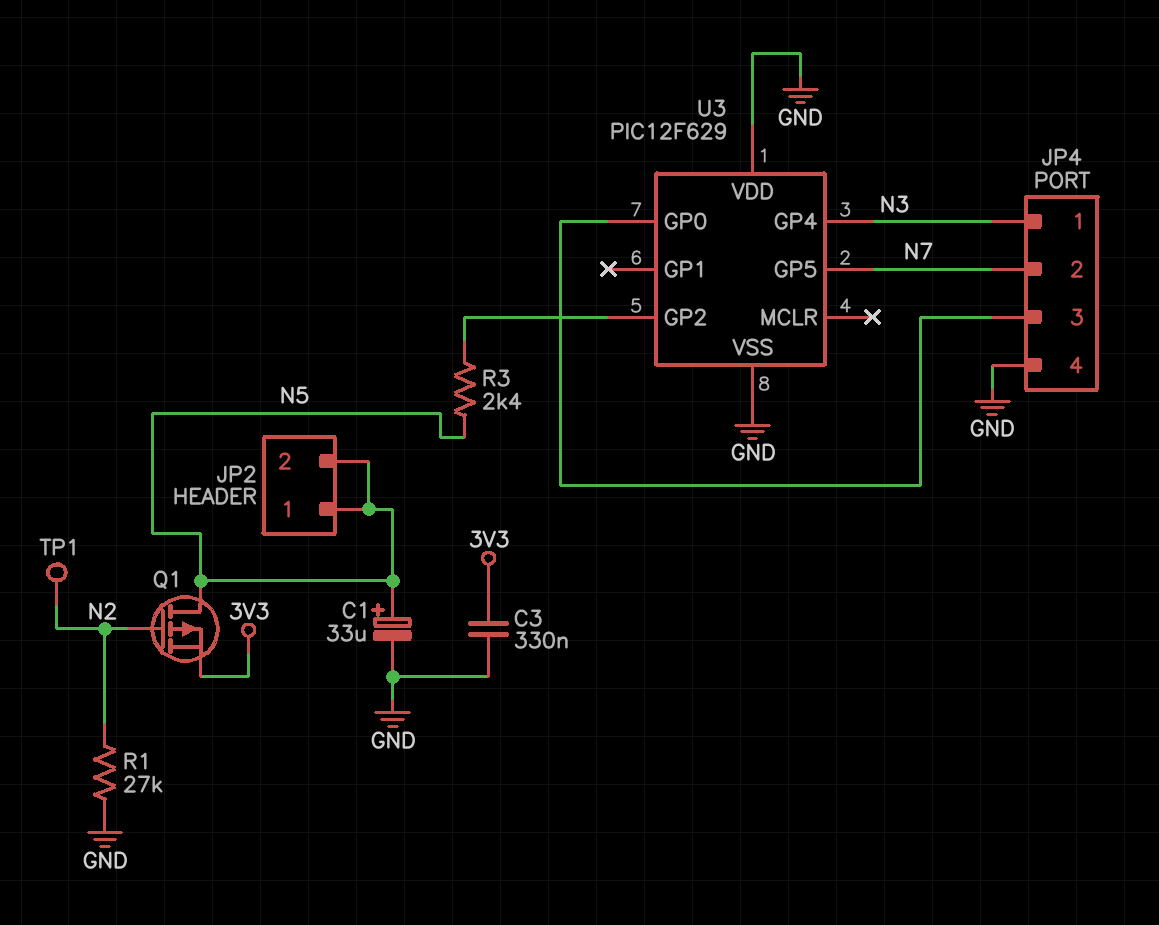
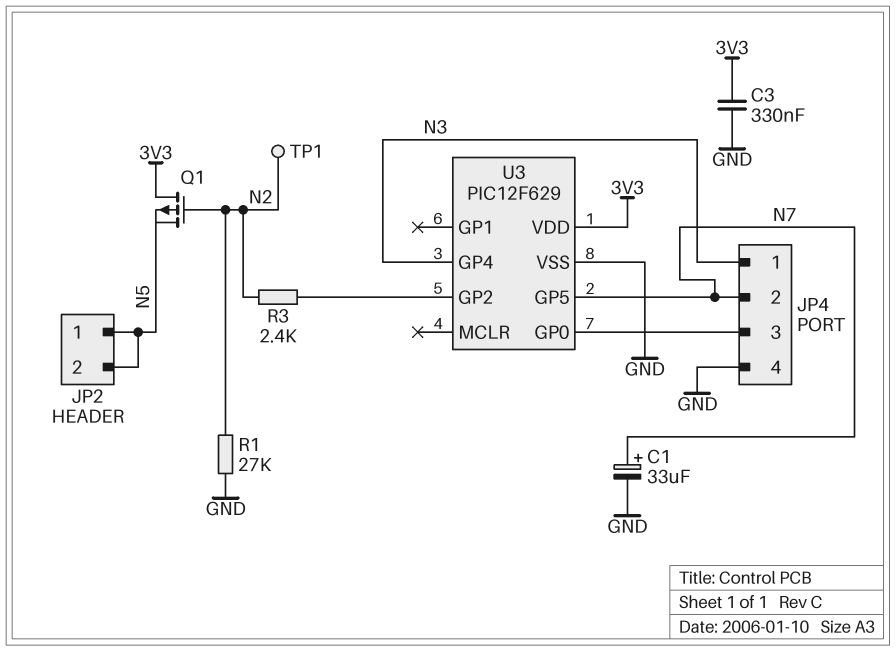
C1: 33uF (plus N5, minus GND) -> 33uF (plus N7, minus GND)
Q1: PMOS (G N2, D N5, S 3V3) -> PMOS (G N2, D 3V3, S N5)
R3: 2.4k (N5, U3/GP2) -> 2.4k (N2, U3/GP2)
U3 pin VDD: GND -> 3V3

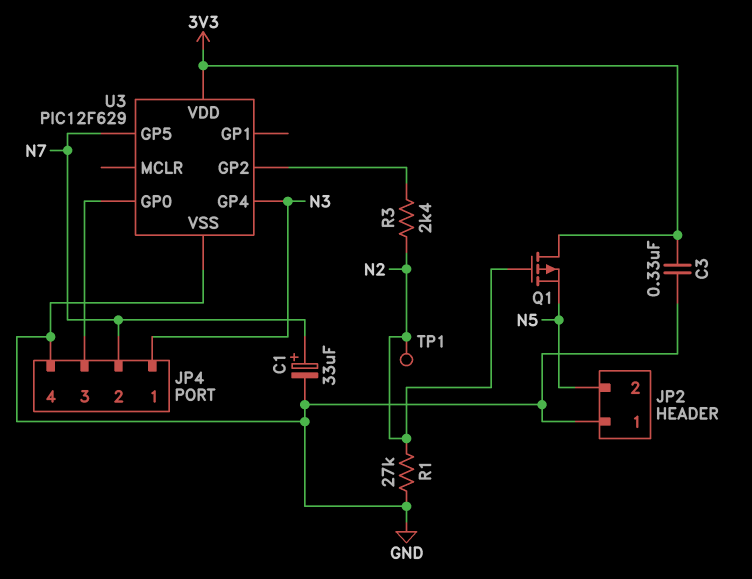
JP2 pin 1: N5 -> GND

